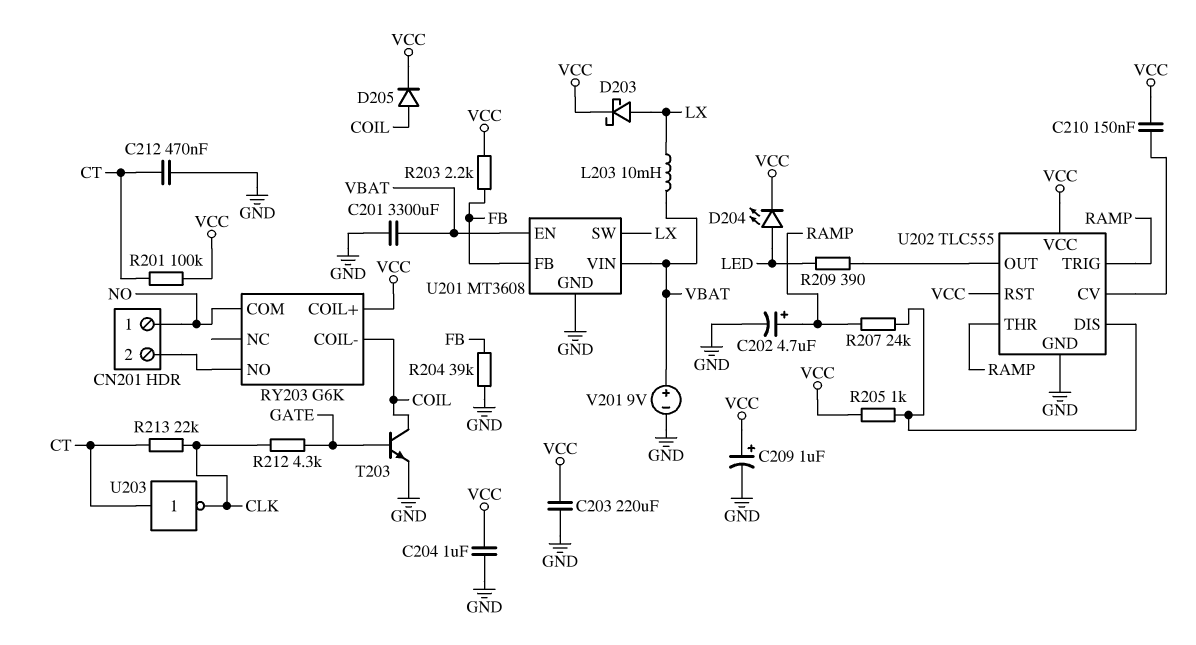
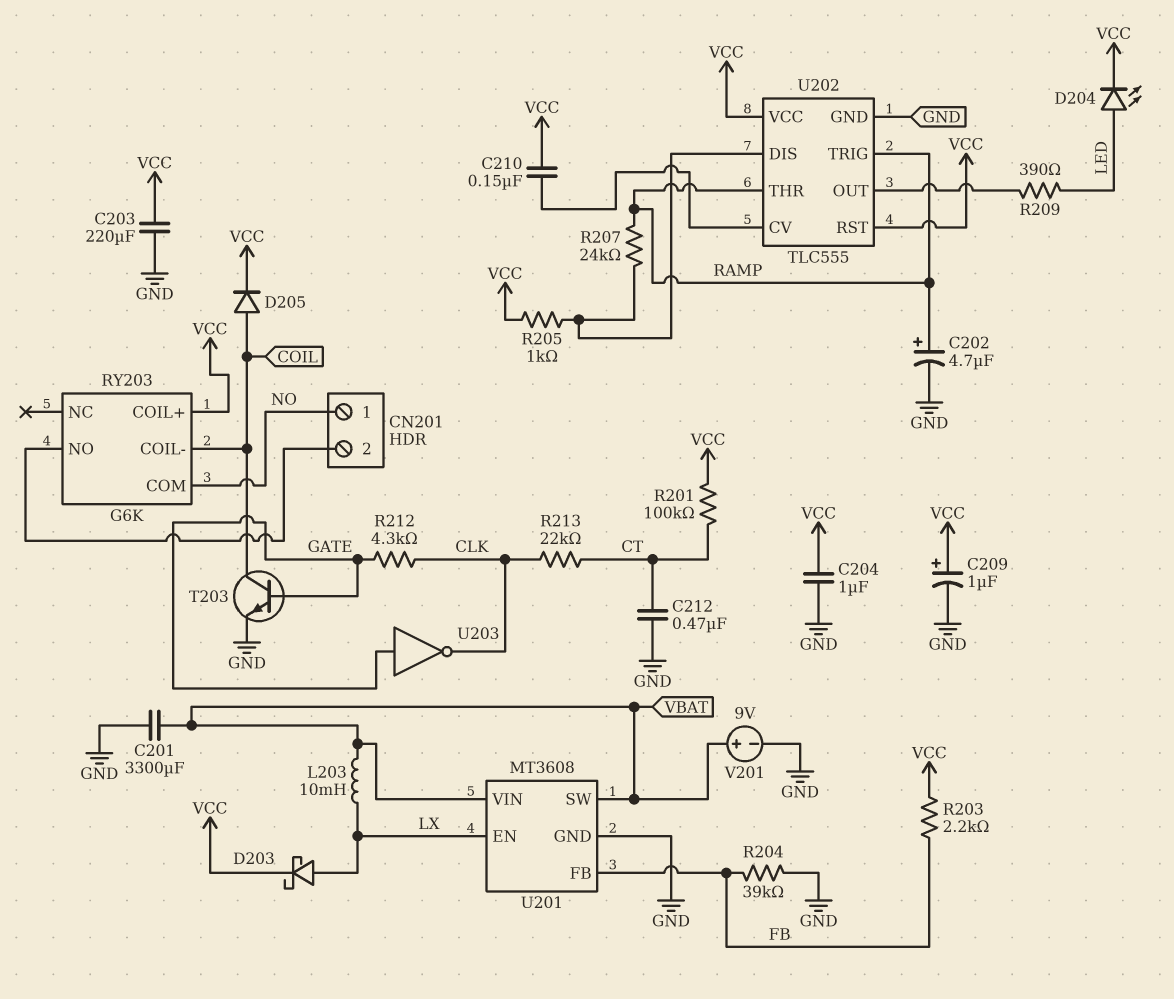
U201 pin EN: VBAT -> LX
U201 pin SW: LX -> VBAT
U203: NOT (in CT, out CLK) -> NOT (in GATE, out CLK)

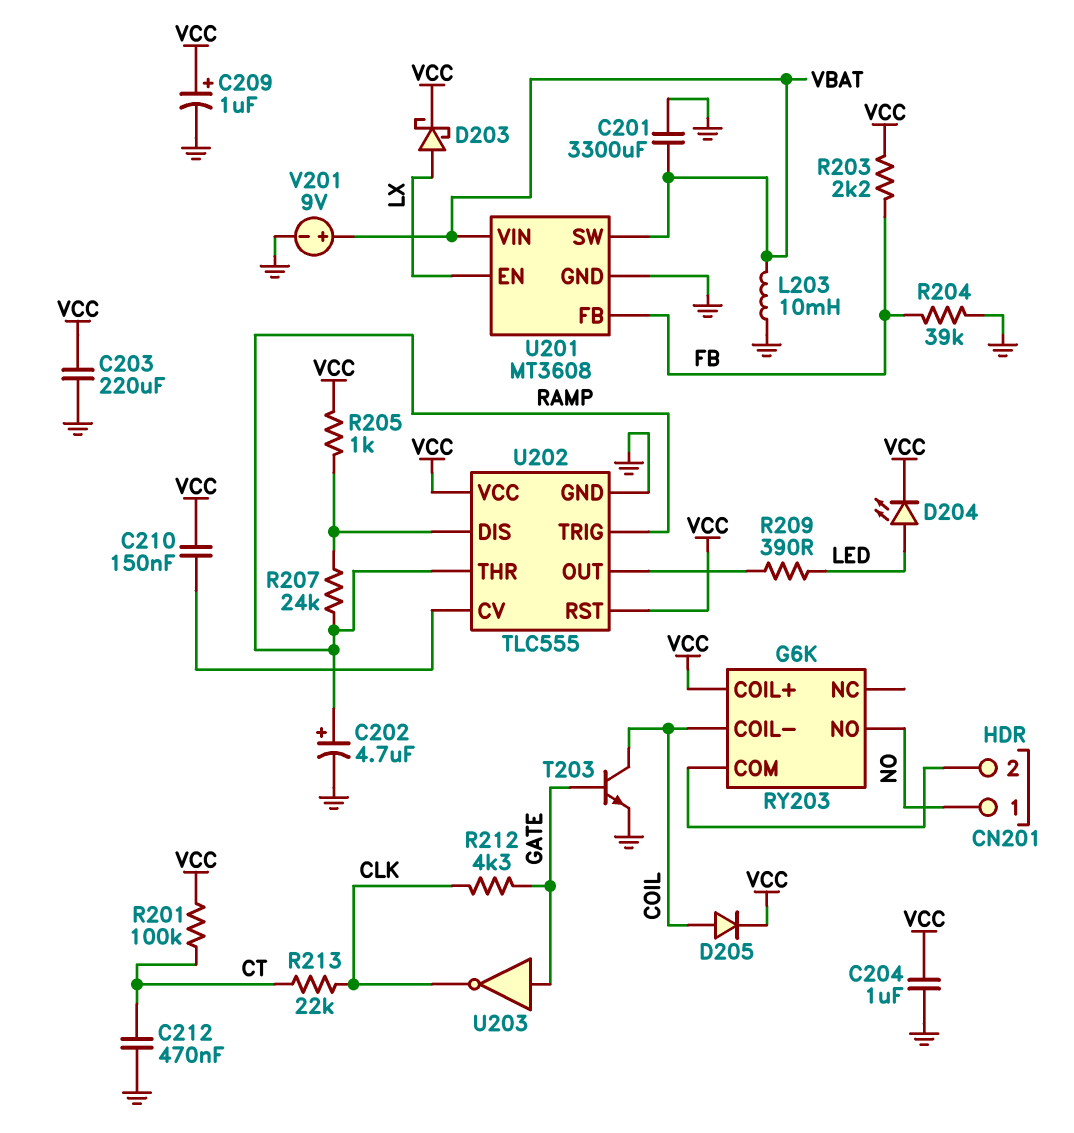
L203: 10mH (LX, VBAT) -> 10mH (GND, VBAT)
RY203 pin COM: NO -> CN201/2
RY203 pin NO: CN201/2 -> NO

